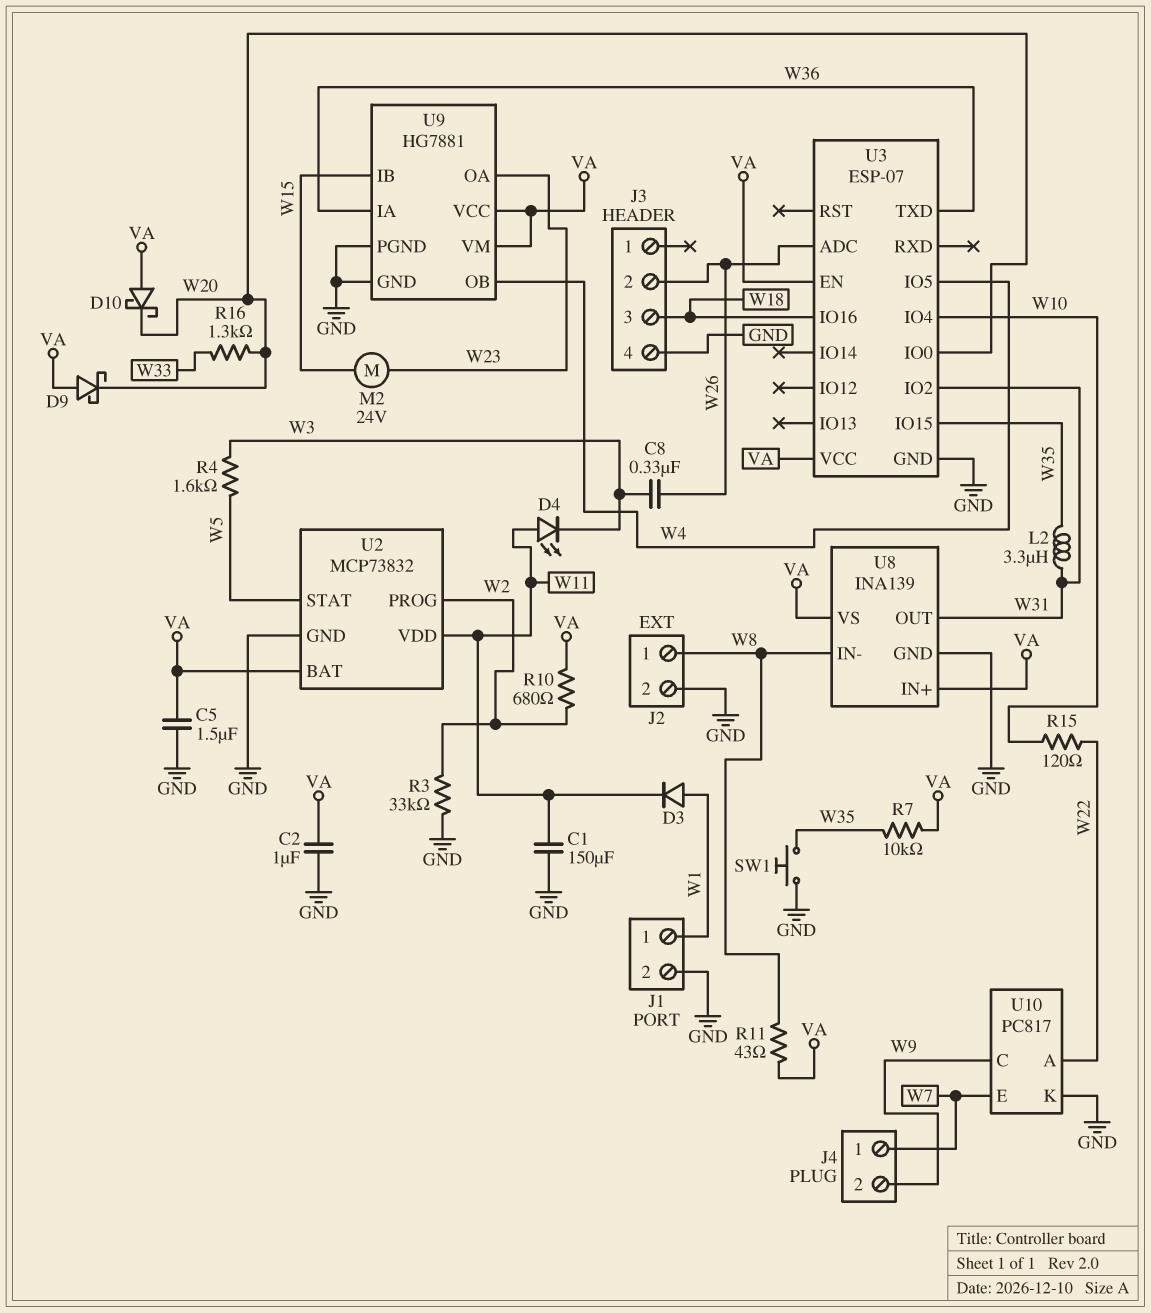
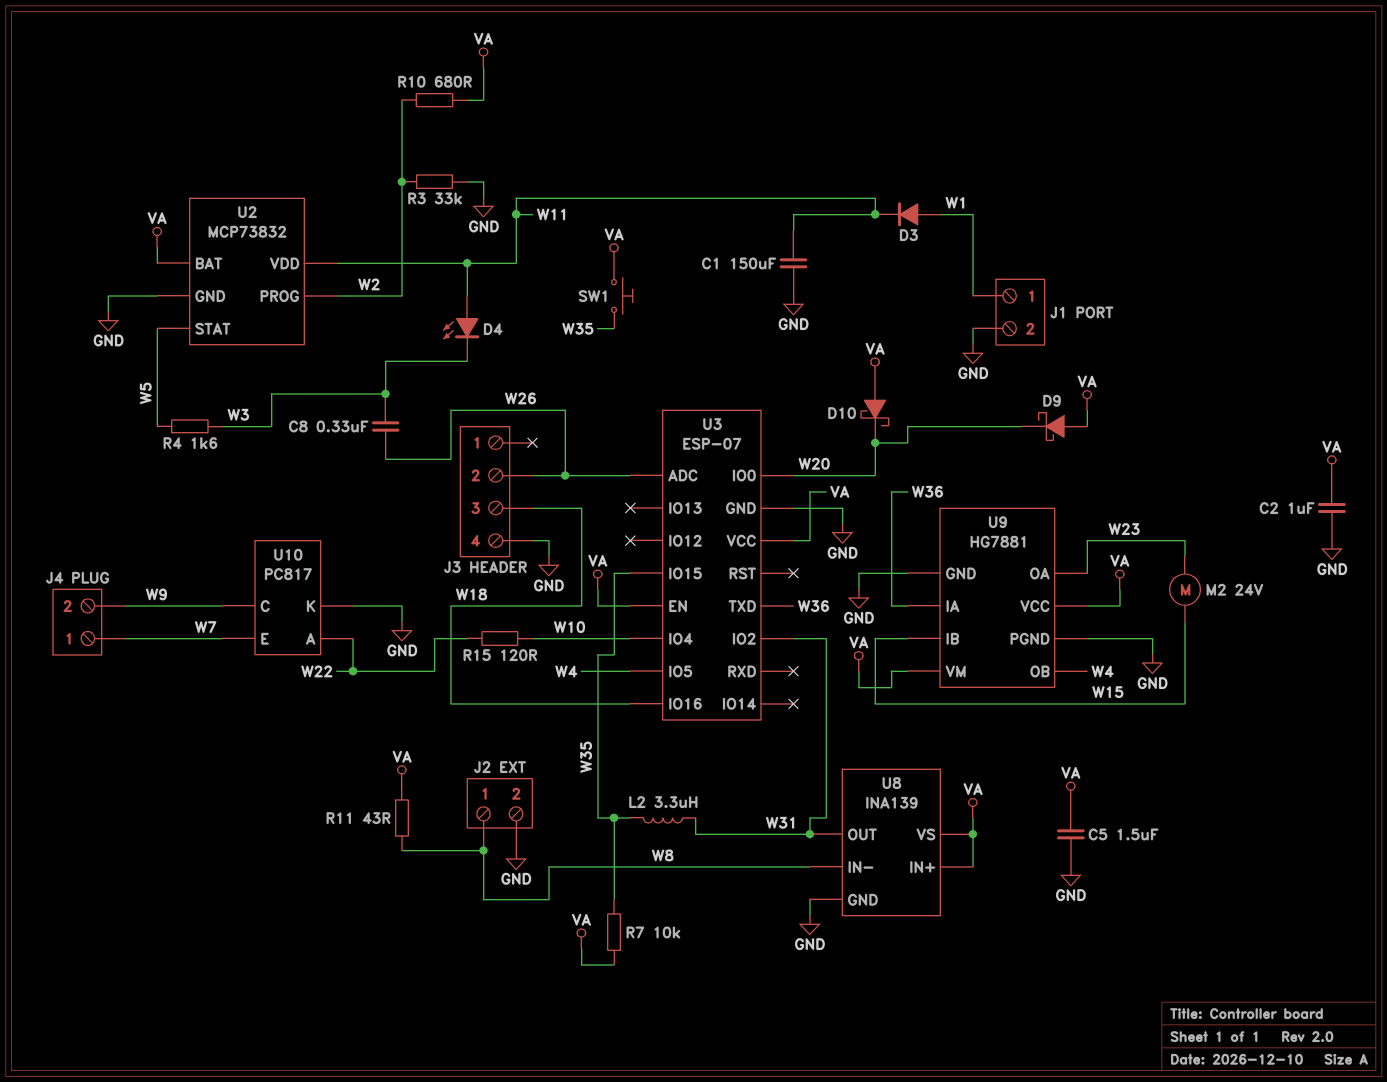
R16: 1.3k (W20, W33) -> none
SW1: button (GND, W35) -> button (VA, W35)

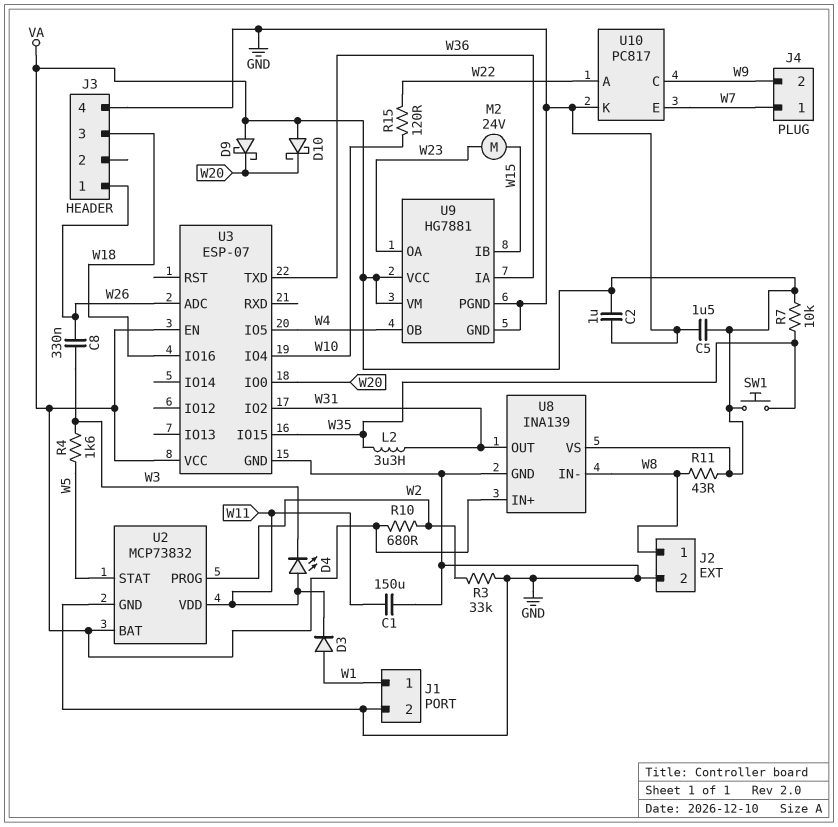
J3 pin 1: none -> W26
J3 pin 2: W26 -> none

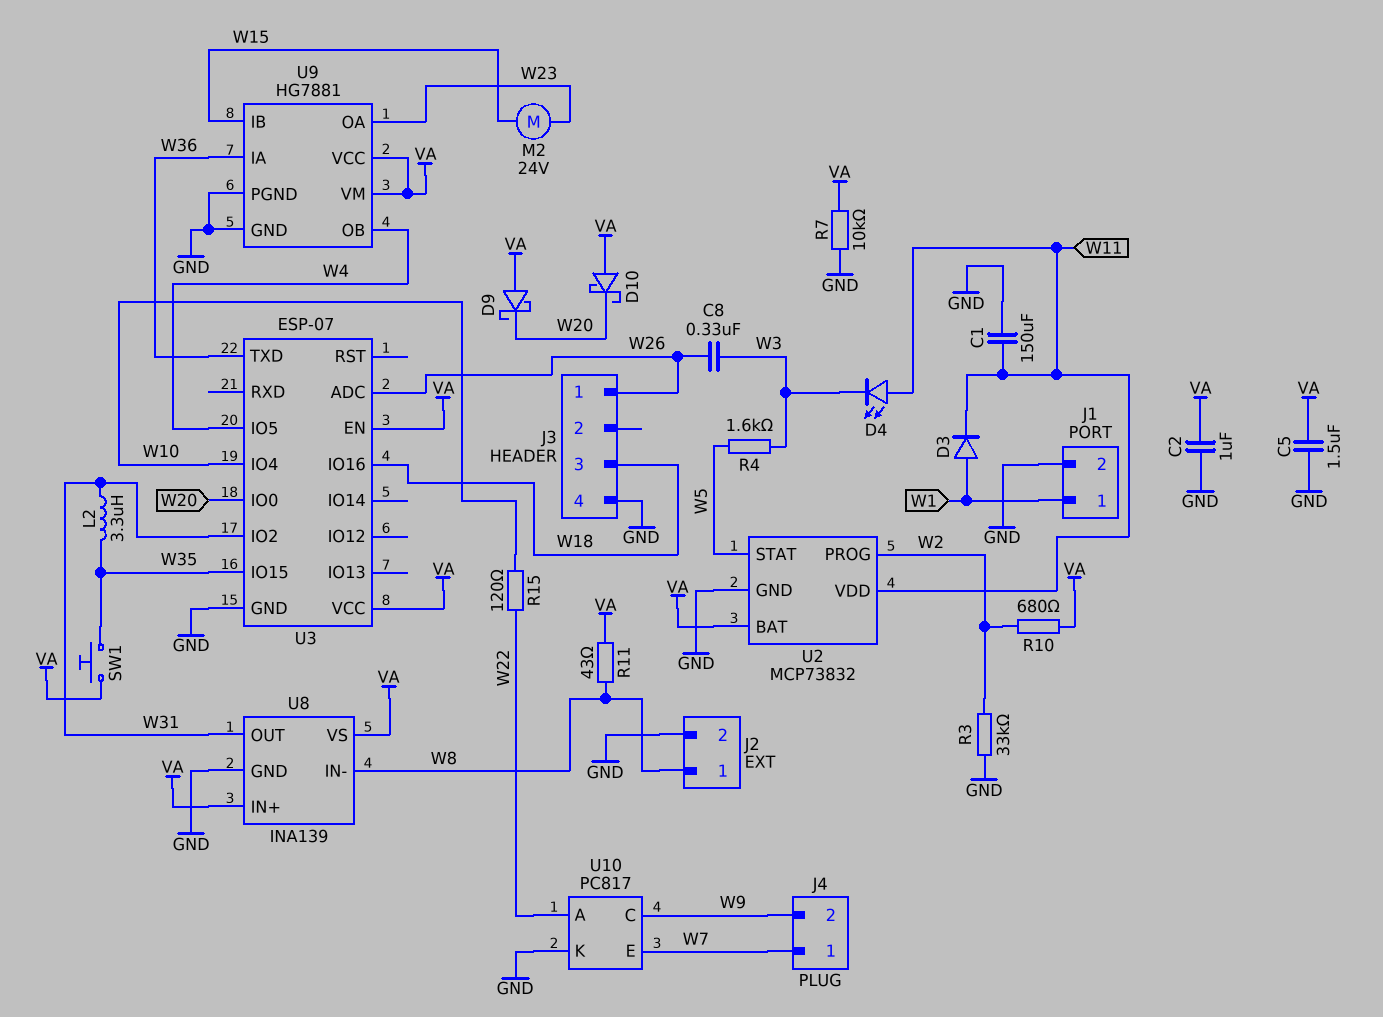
R7: 10k (VA, W35) -> 10k (GND, VA)

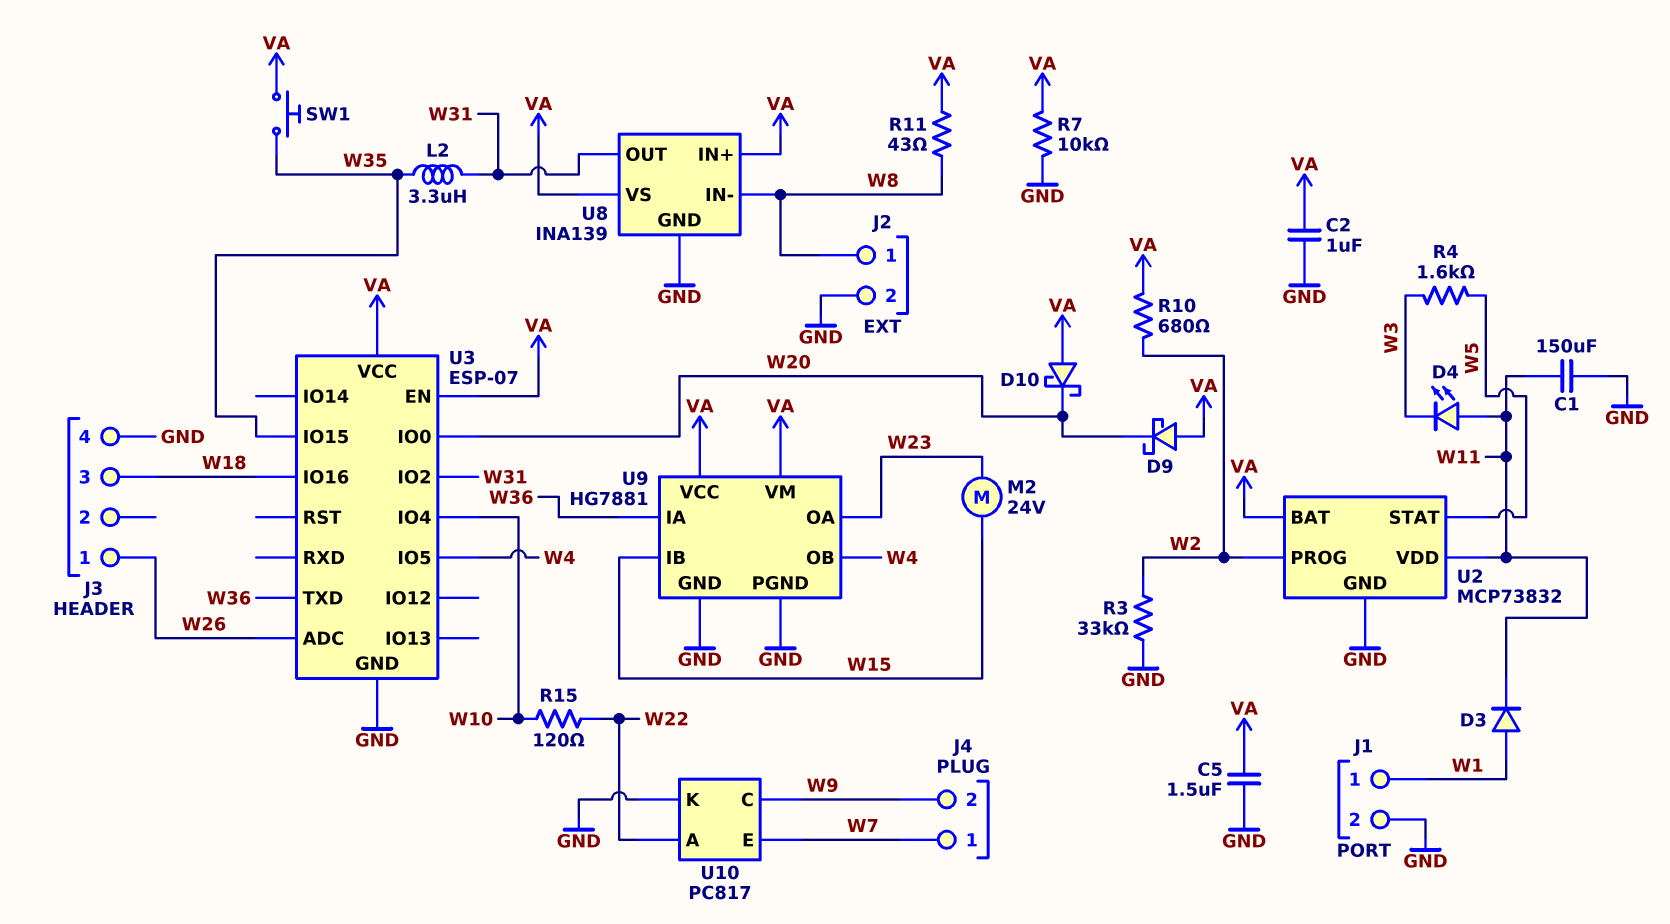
C8: 330nF (W3, W26) -> none

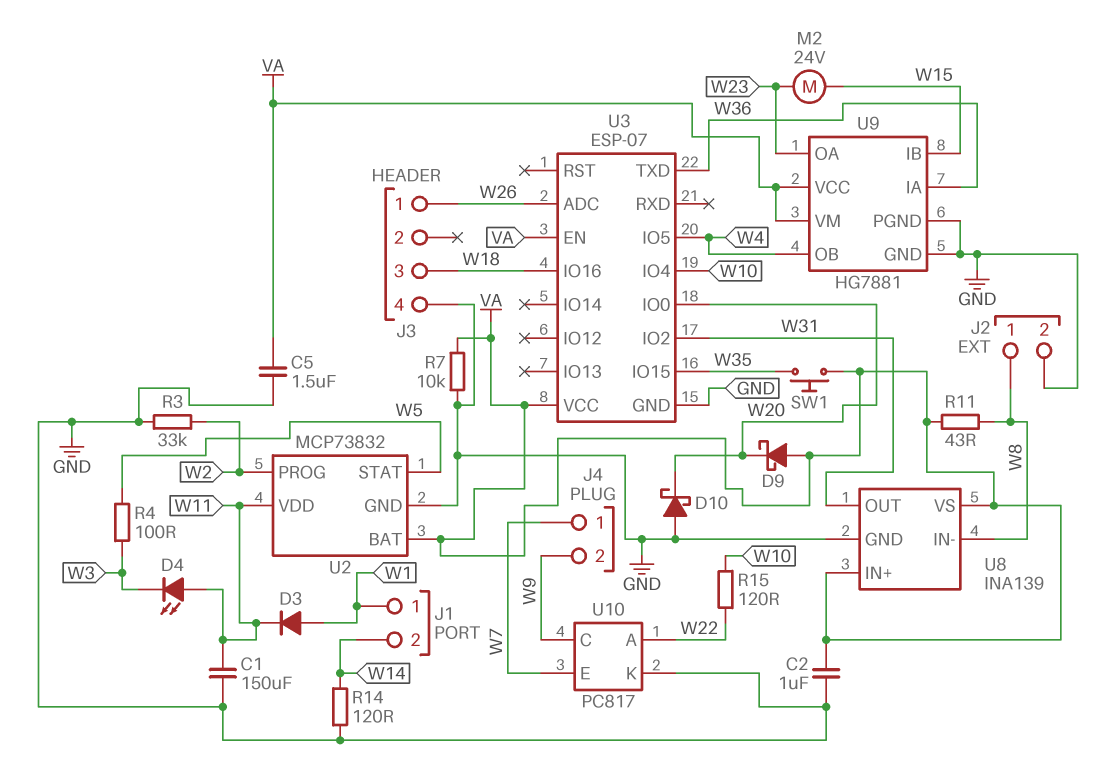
D10: schottky (A VA, K W20) -> schottky (A GND, K W20)
J1 pin 2: GND -> W14
L2: 3.3uH (W31, W35) -> none
R4: 1.6k (W3, W5) -> 100 (W3, W5)
R10: 680 (VA, W2) -> none
R14: none -> 120 (GND, W14)

